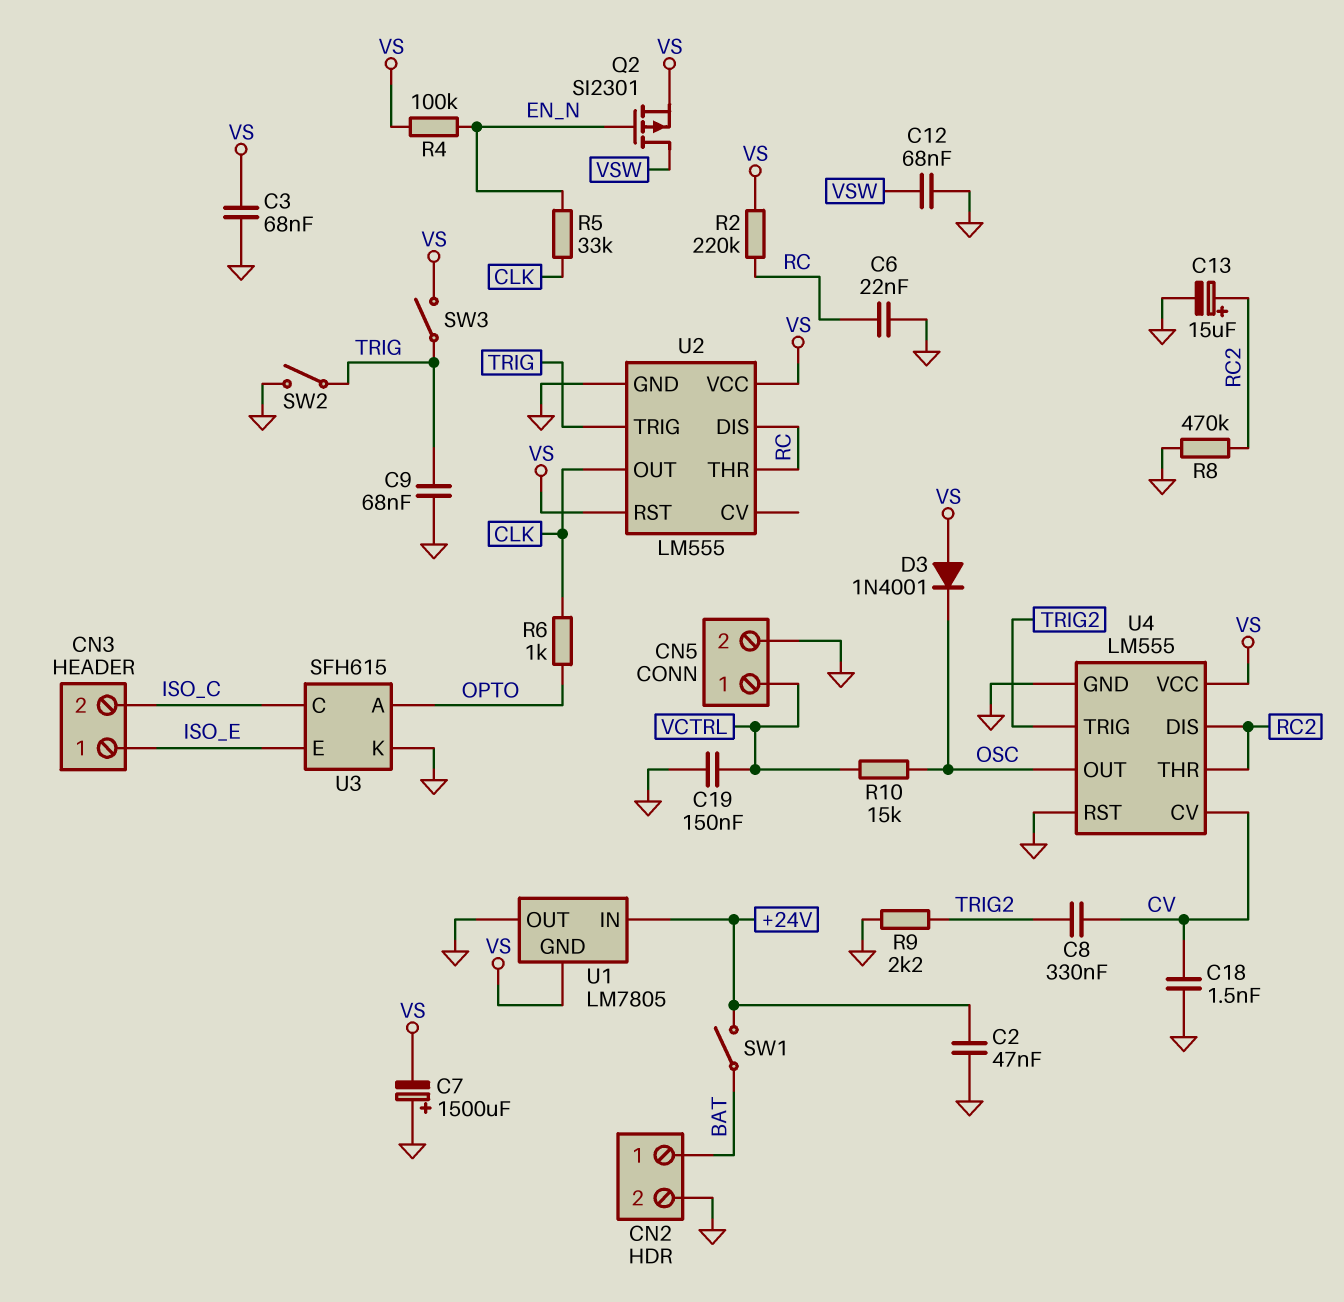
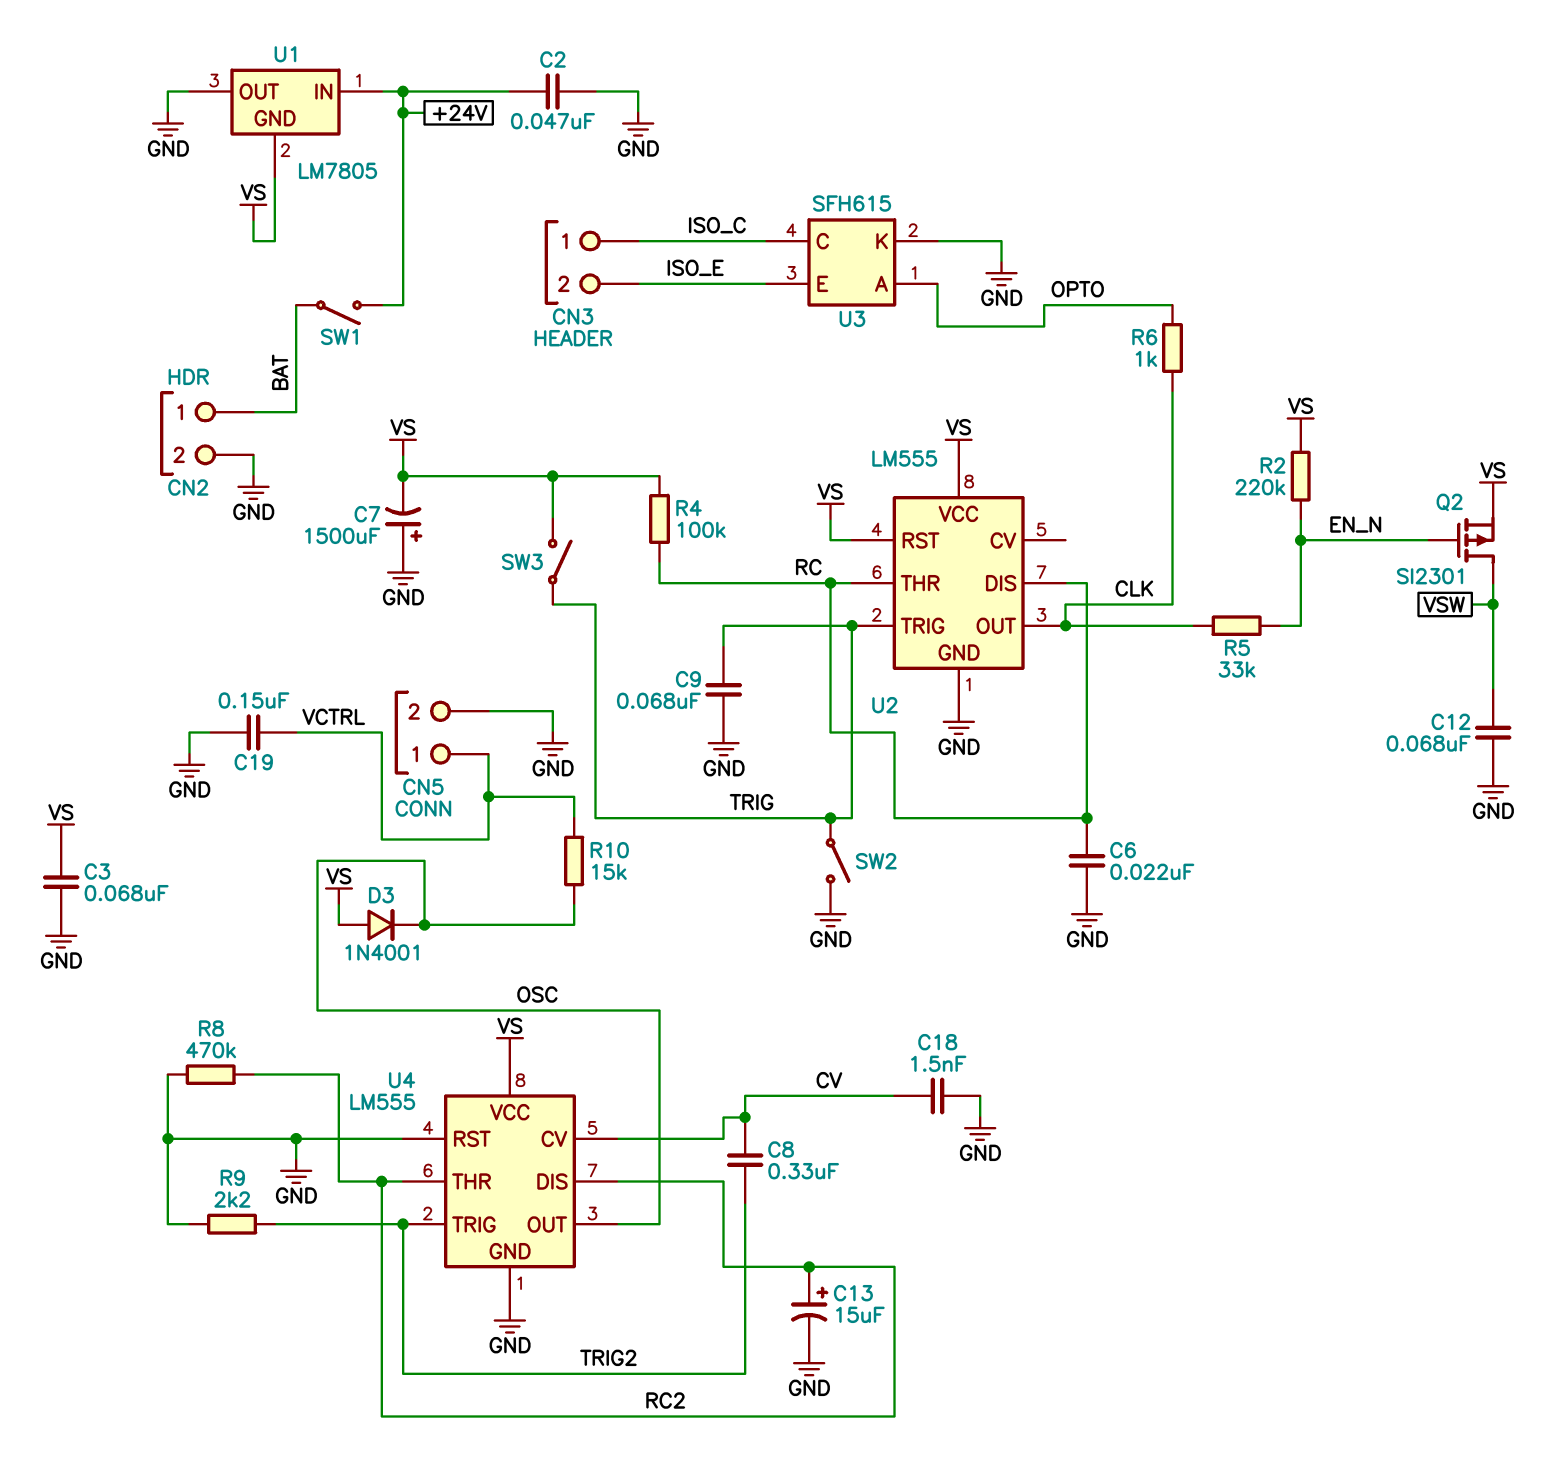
CN3 pin 1: ISO_E -> ISO_C
CN3 pin 2: ISO_C -> ISO_E
R2: 220k (RC, VS) -> 220k (EN_N, VS)
R4: 100k (EN_N, VS) -> 100k (RC, VS)

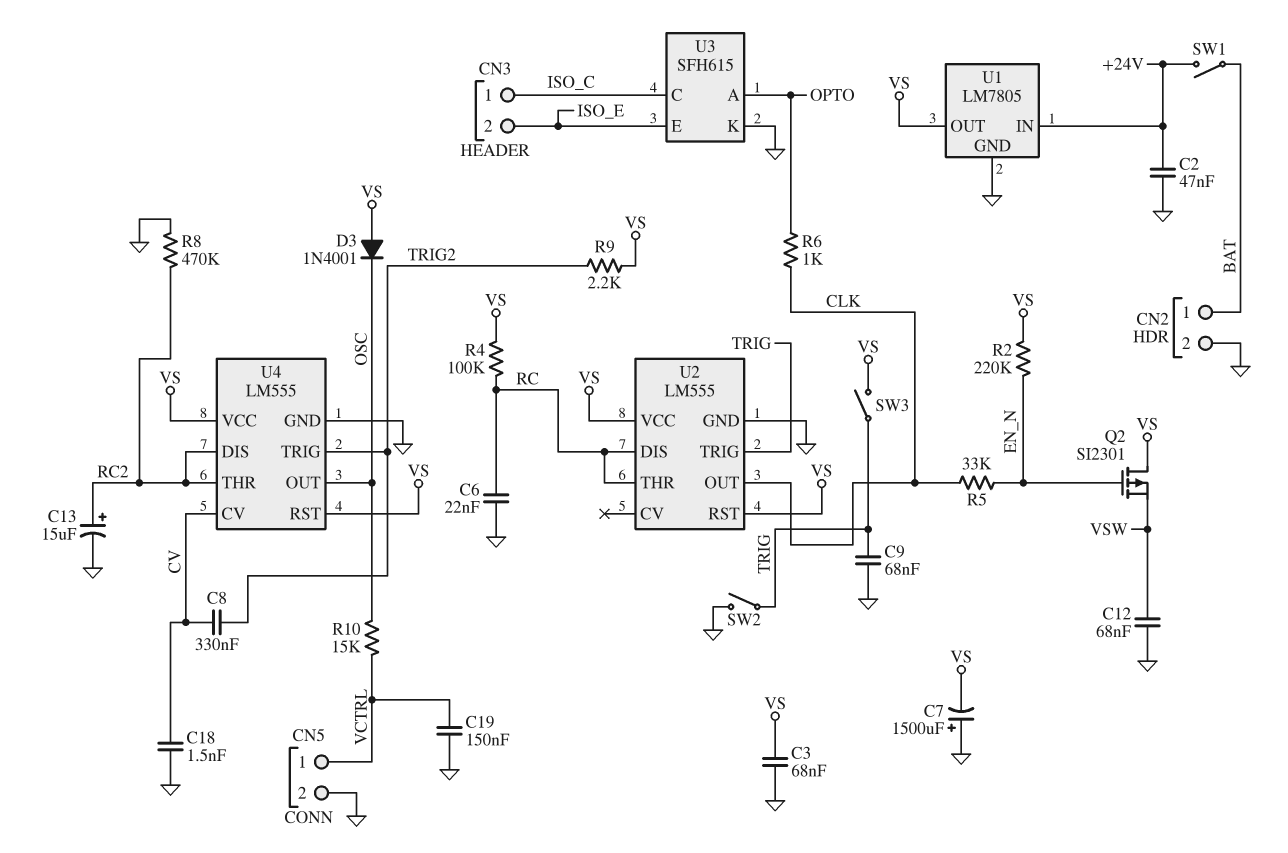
Q2: PMOS SI2301 (G EN_N, D VSW, S VS) -> PMOS SI2301 (G EN_N, D VS, S VSW)
R9: 2.2k (GND, TRIG2) -> 2.2k (TRIG2, VS)
U1 pin GND: VS -> GND
U1 pin OUT: GND -> VS
U4 pin RST: GND -> VS

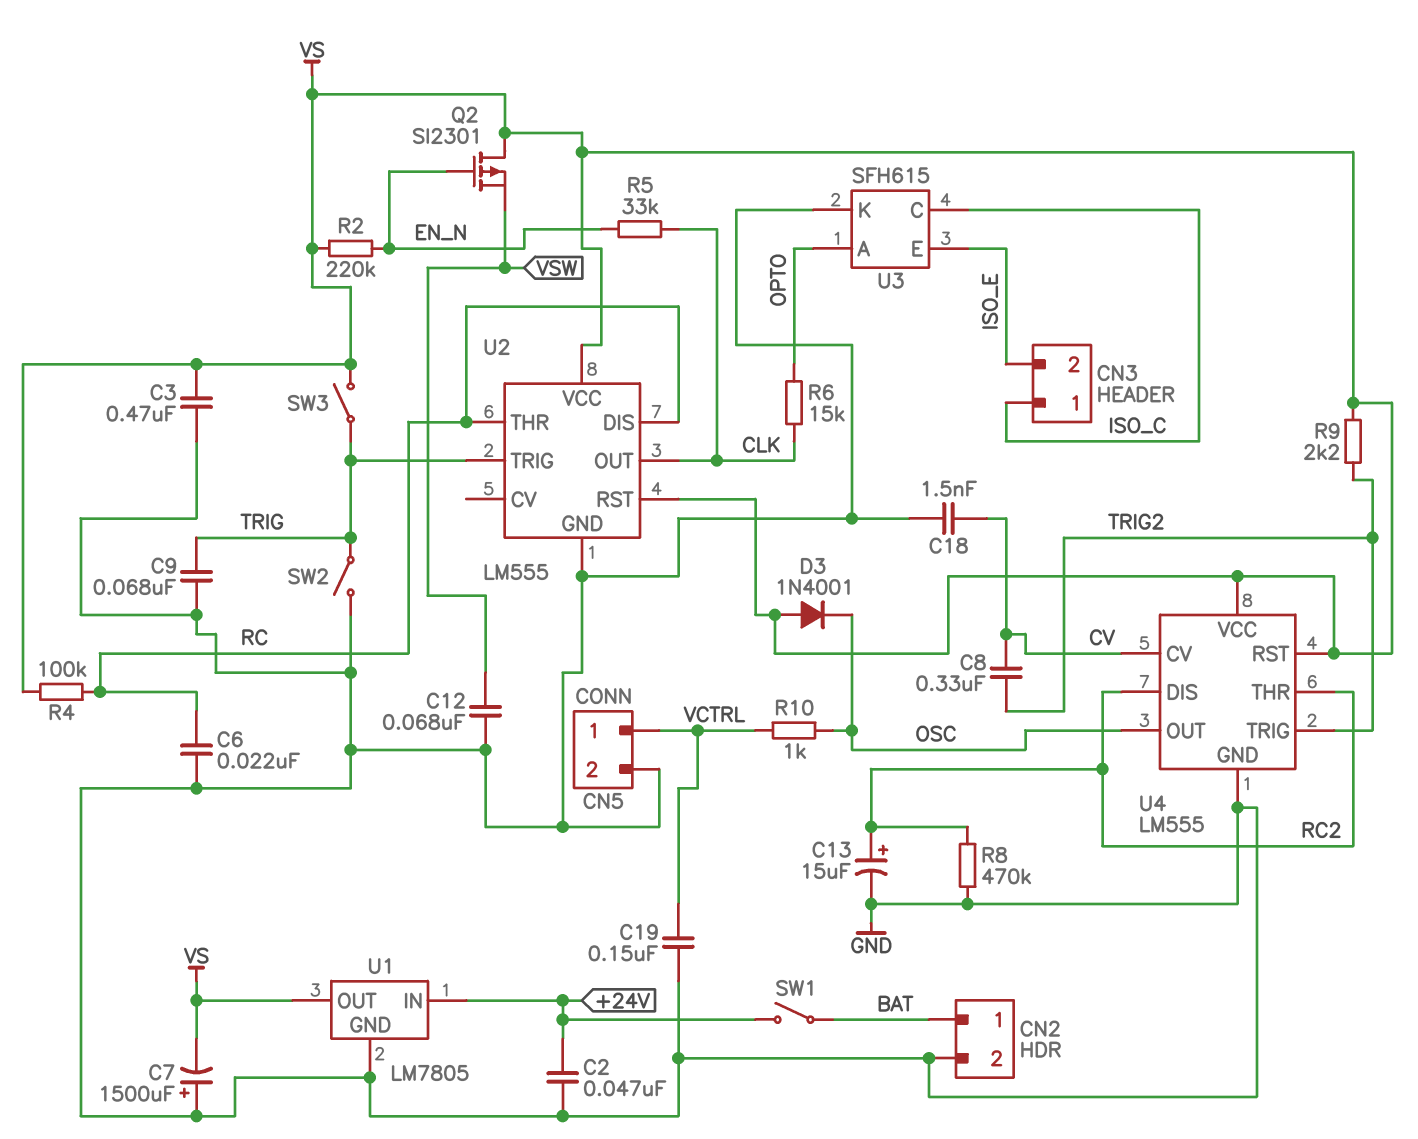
C3: 68nF (GND, VS) -> 470nF (GND, VS)
R6: 1k (CLK, OPTO) -> 15k (CLK, OPTO)
R10: 15k (OSC, VCTRL) -> 1k (OSC, VCTRL)

